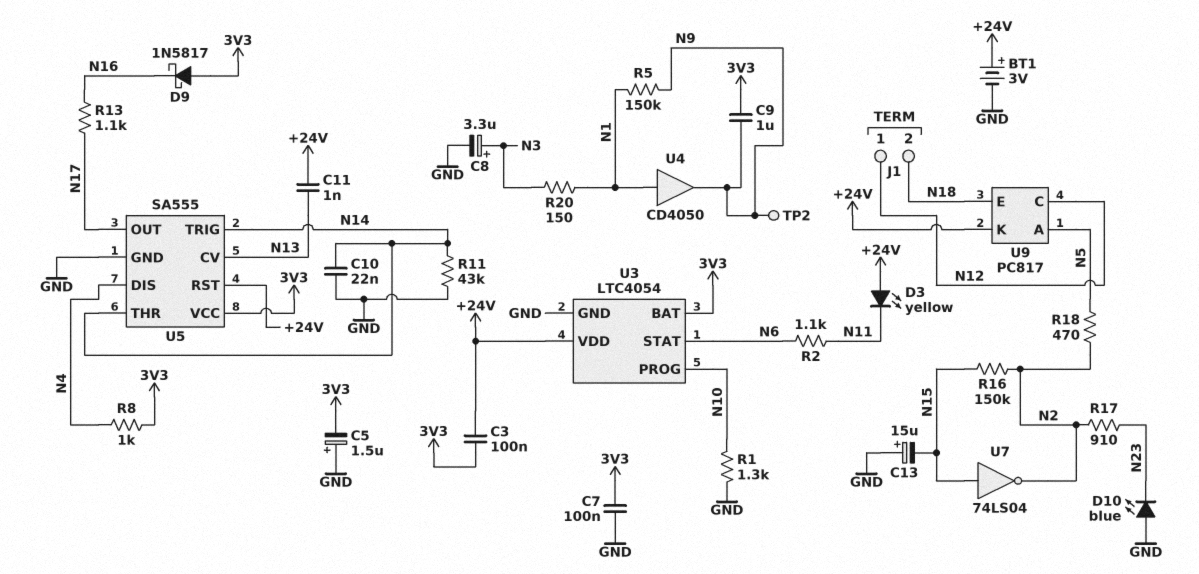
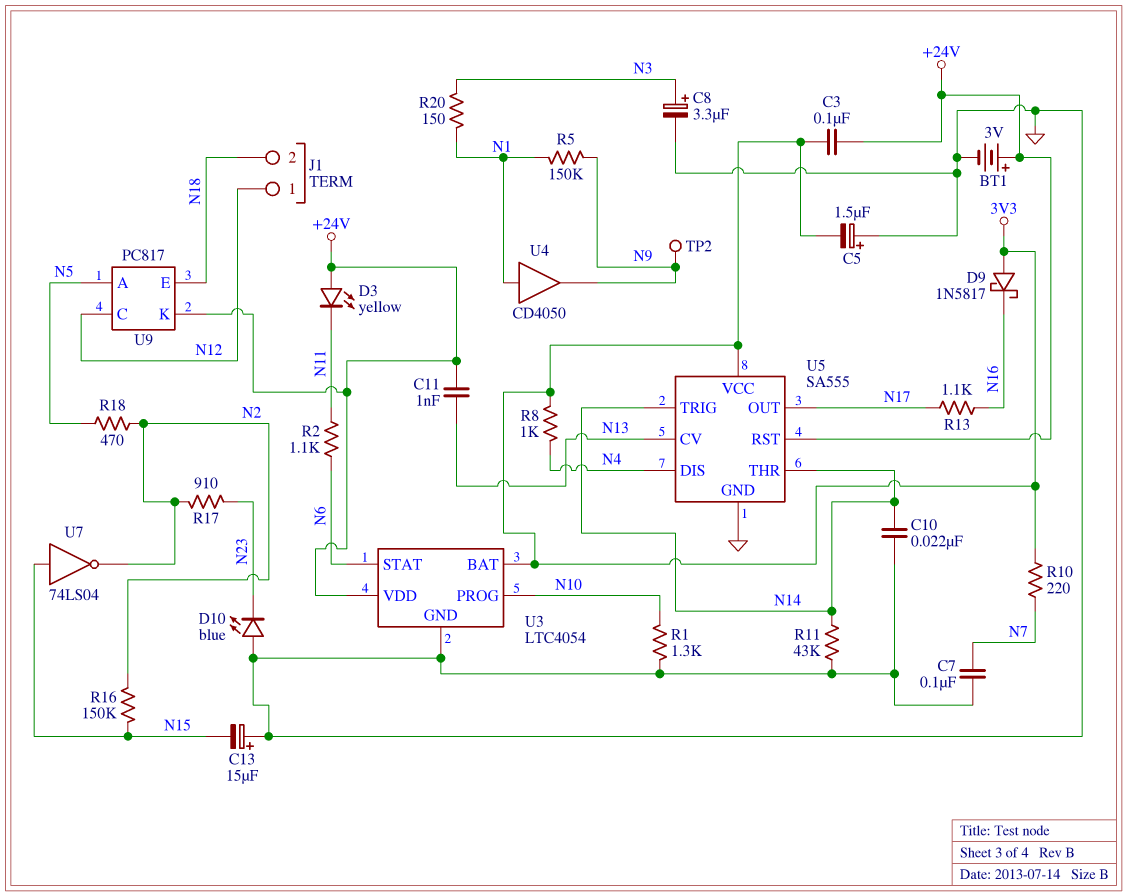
C7: 100nF (3V3, GND) -> 100nF (GND, N7)
C9: 1uF (3V3, N9) -> none
R10: none -> 220 (3V3, N7)

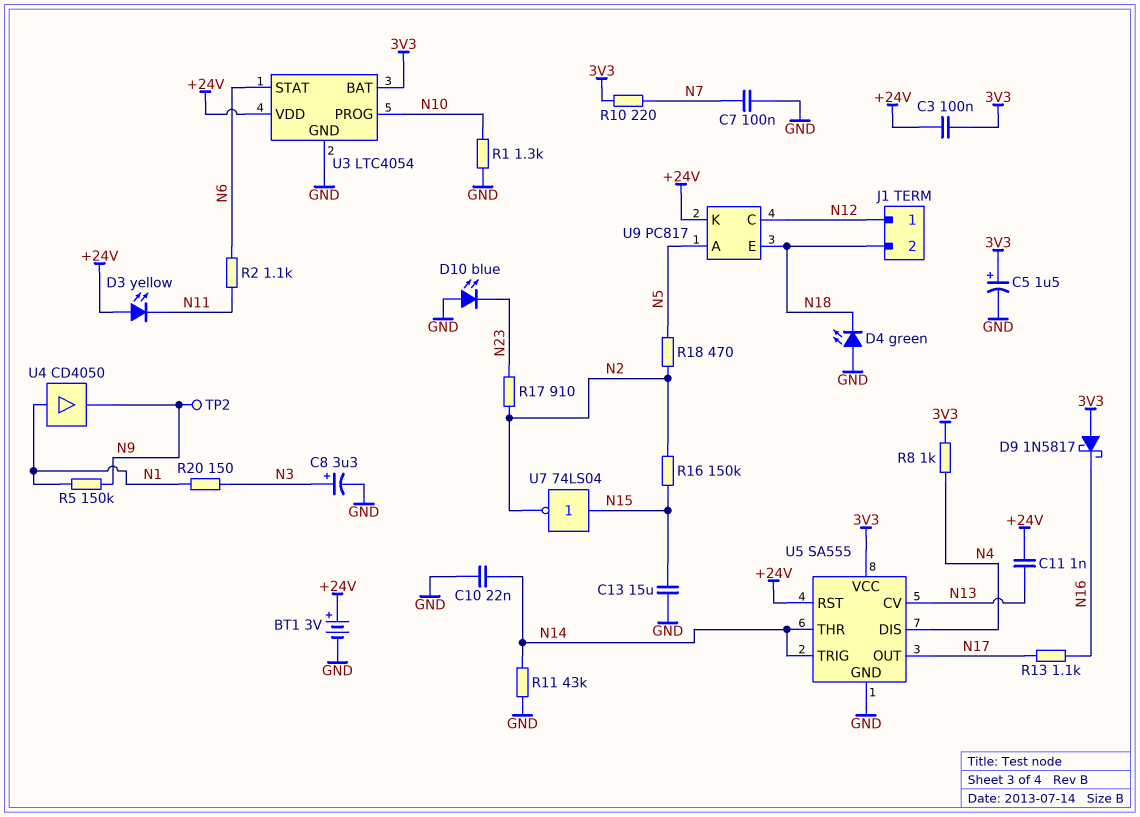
C5: 1.5uF (plus GND, minus 3V3) -> 1.5uF (plus 3V3, minus GND)
C13: 15uF (plus GND, minus N15) -> 15uF (GND, N15)
D4: none -> LED green (A GND, K N18)

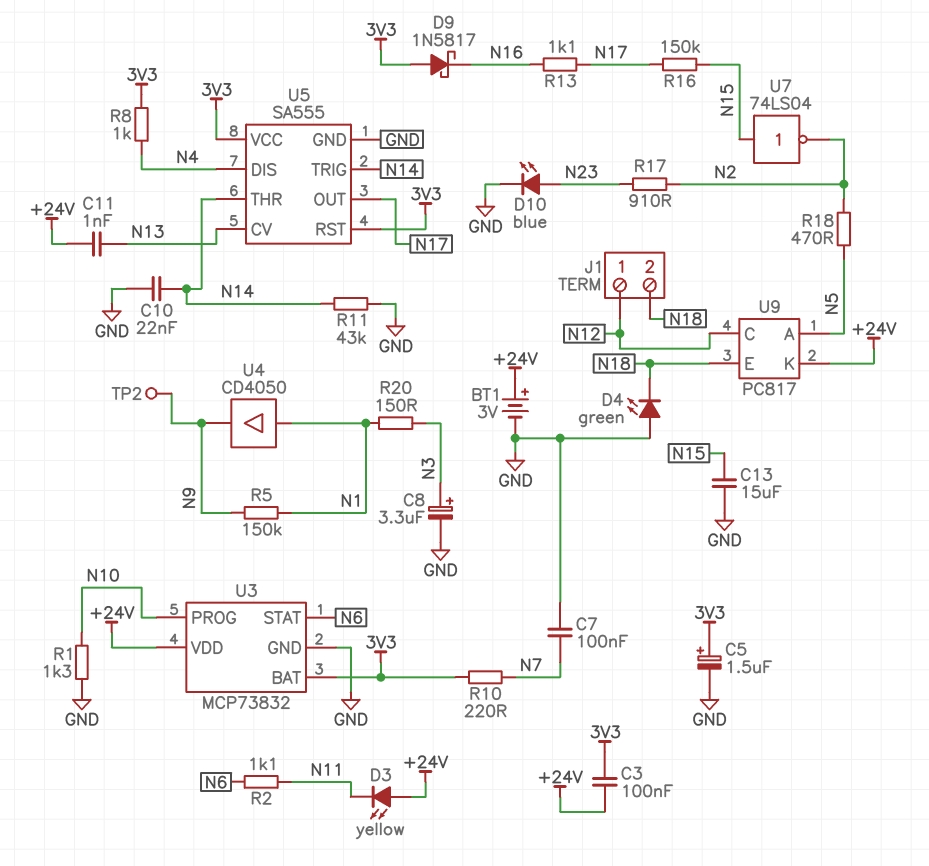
D10: LED blue (A GND, K N23) -> LED blue (A N23, K GND)
R16: 150k (N2, N15) -> 150k (N15, N17)
U3: LTC4054 -> MCP73832
U5 pin RST: +24V -> 3V3

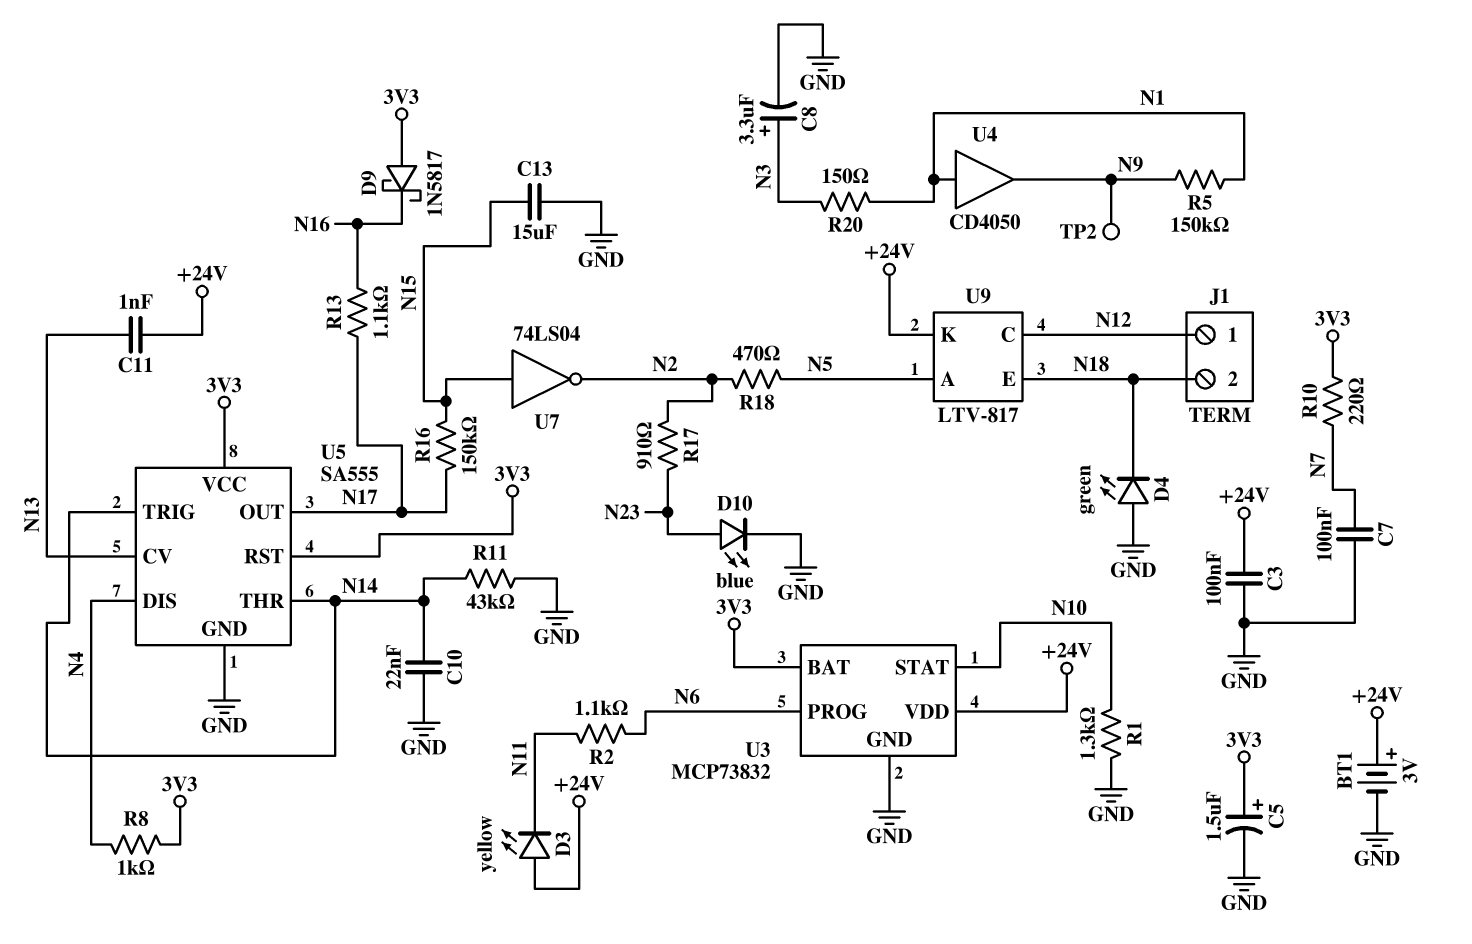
C3: 100nF (+24V, 3V3) -> 100nF (+24V, GND)
U3 pin PROG: N10 -> N6
U3 pin STAT: N6 -> N10
U9: PC817 -> LTV-817

